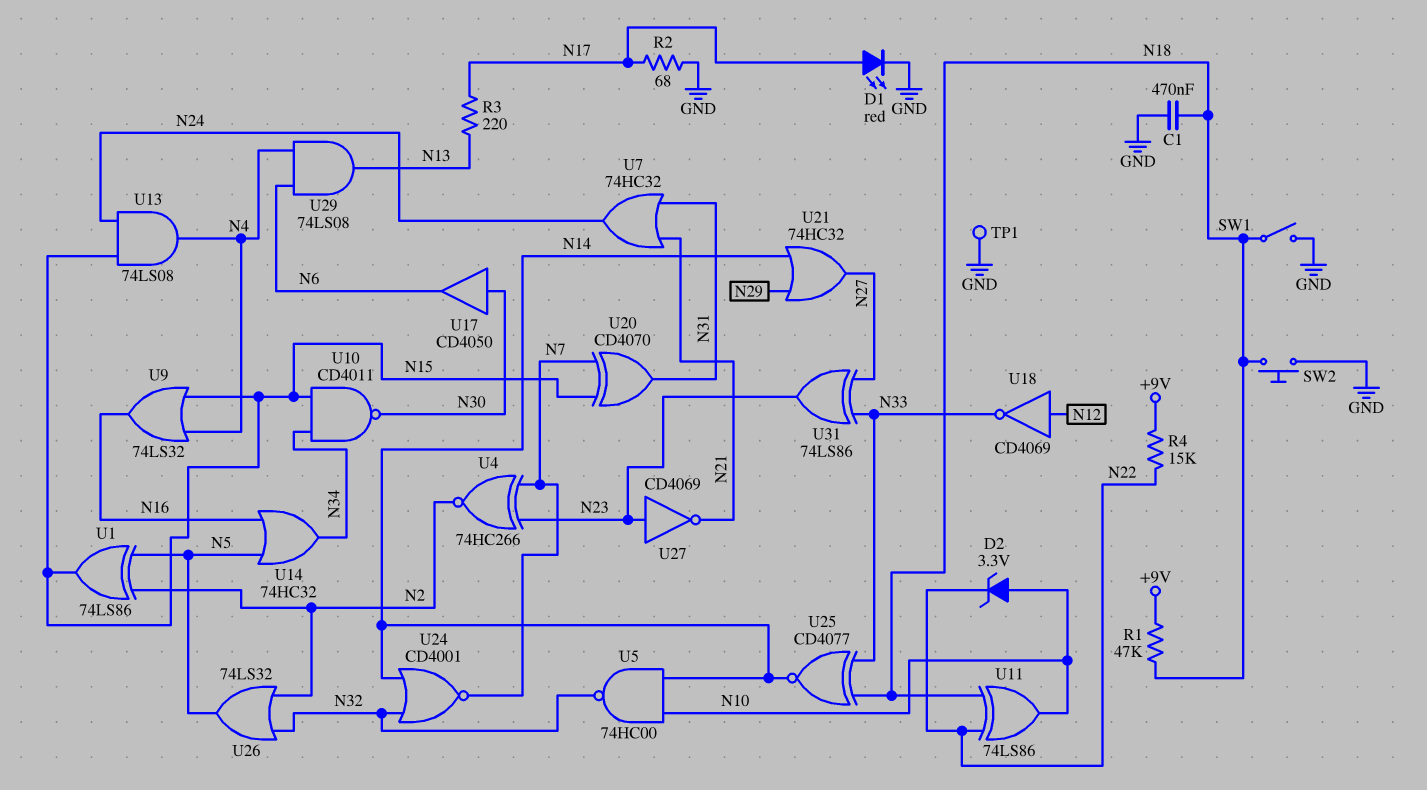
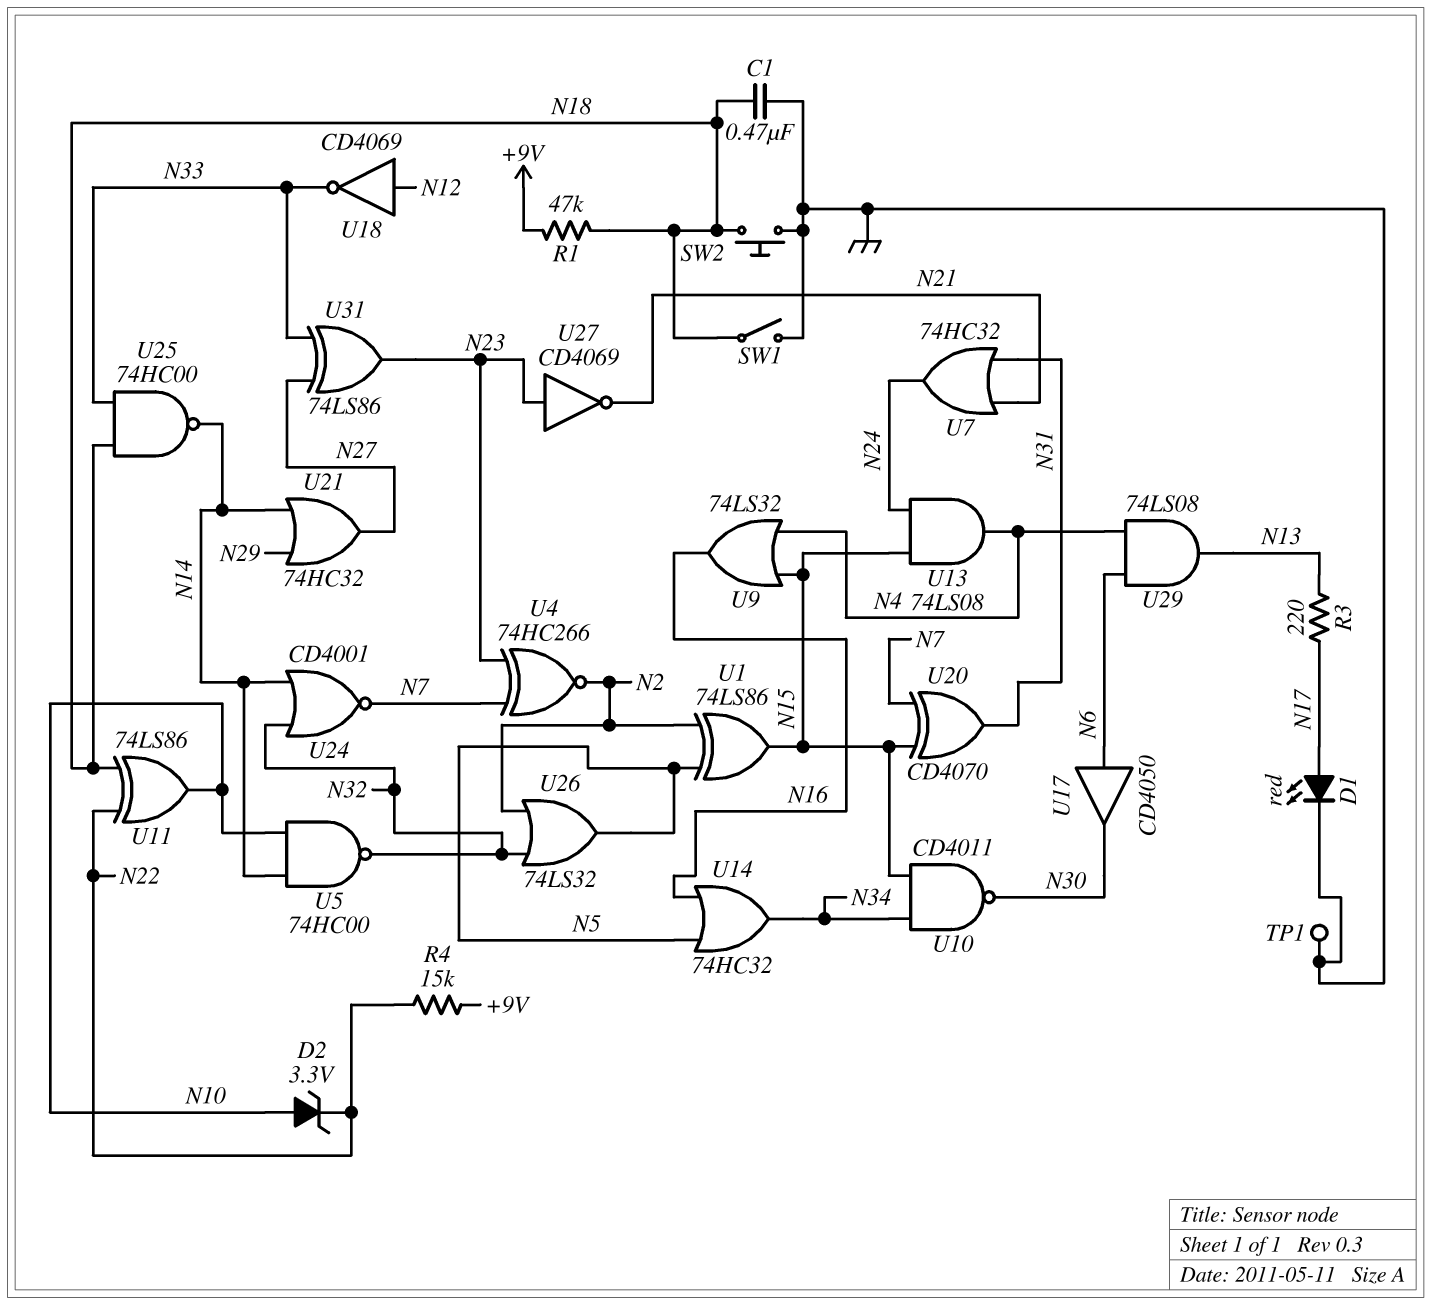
R2: 68 (GND, N17) -> none
U17: buffer CD4050 (in N30, out N6) -> buffer CD4050 (in N6, out N30)
U25: XNOR CD4077 (in N18, in N33, out N14) -> NAND 74HC00 (in N18, in N33, out N14)

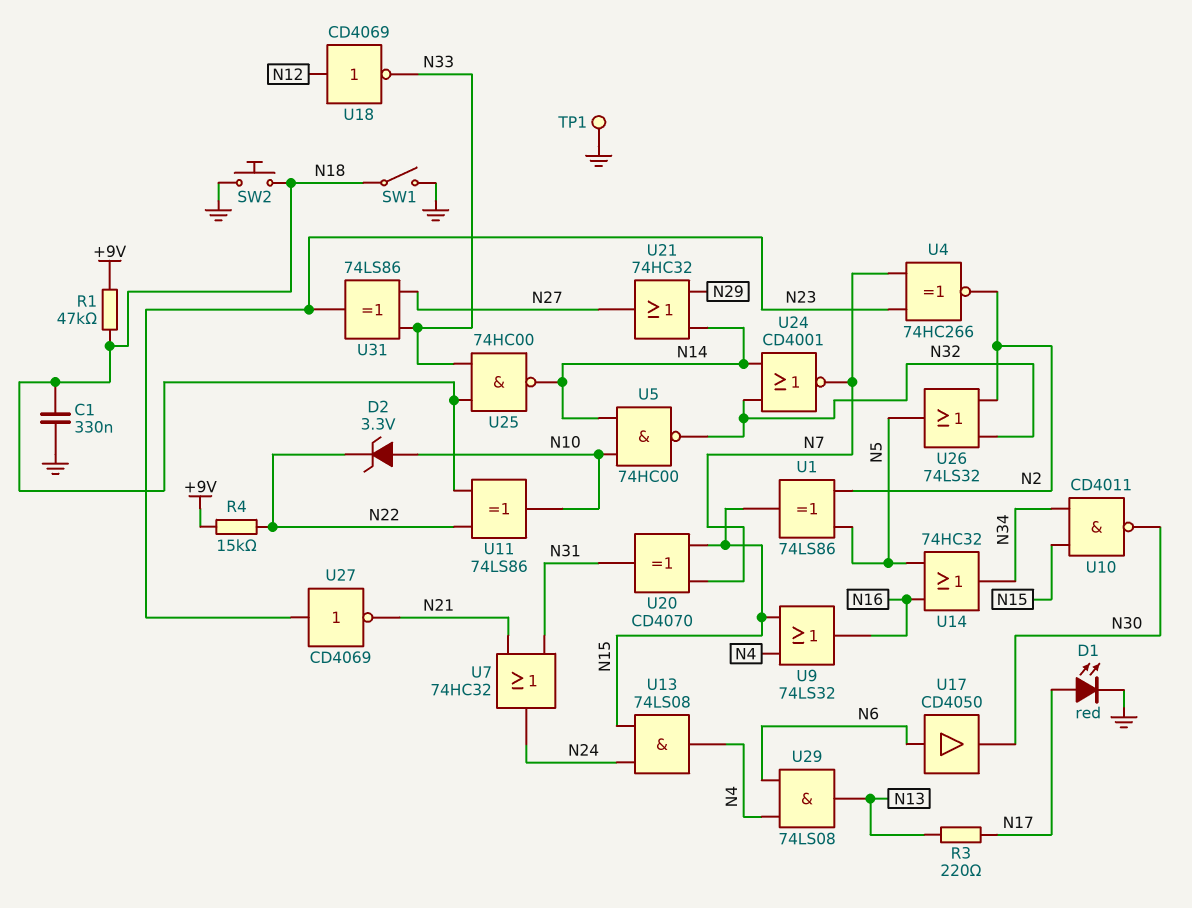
C1: 470nF (GND, N18) -> 330nF (GND, N18)

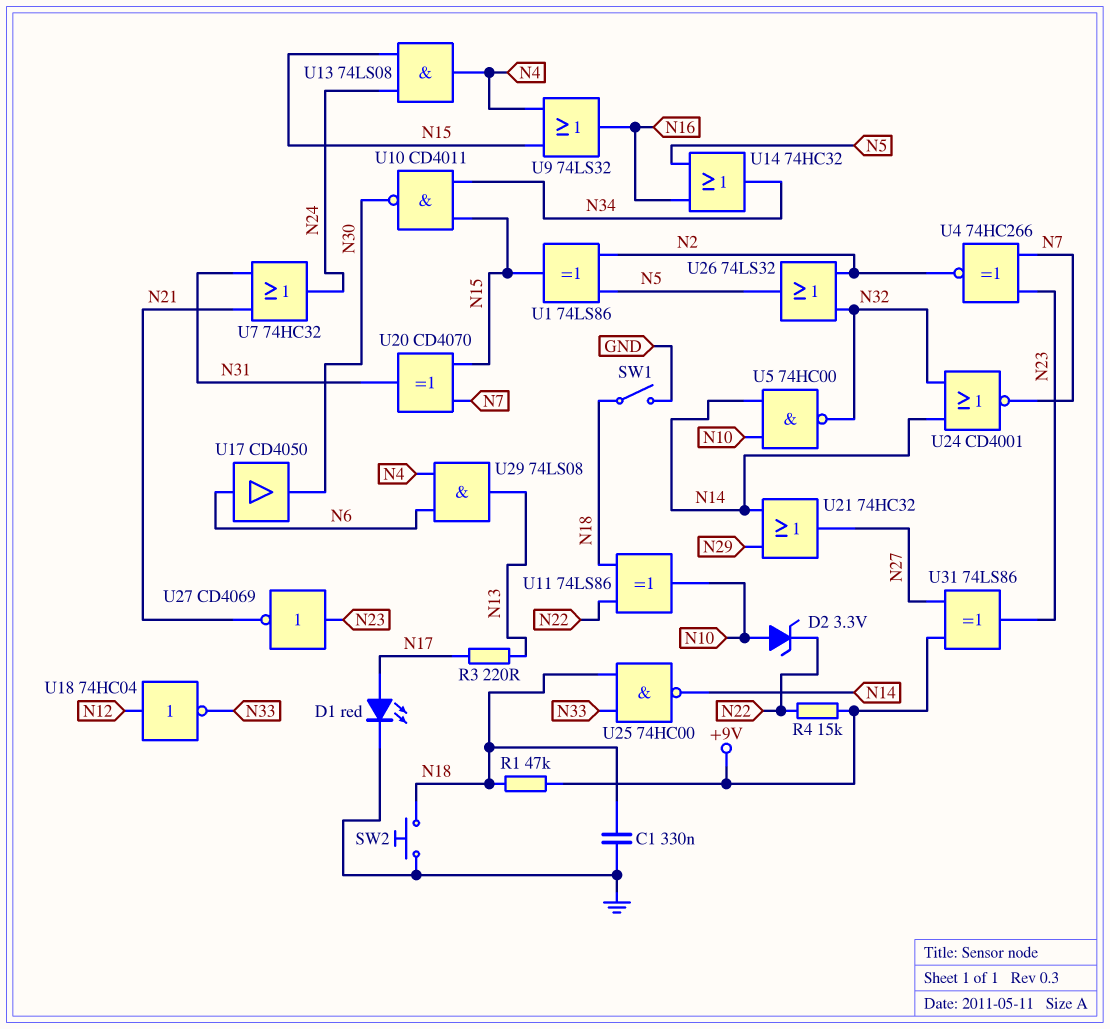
TP1: test point (GND) -> none
U18: NOT CD4069 (in N12, out N33) -> NOT 74HC04 (in N12, out N33)
U31: XOR 74LS86 (in N27, in N33, out N23) -> XOR 74LS86 (in +9V, in N27, out N23)

